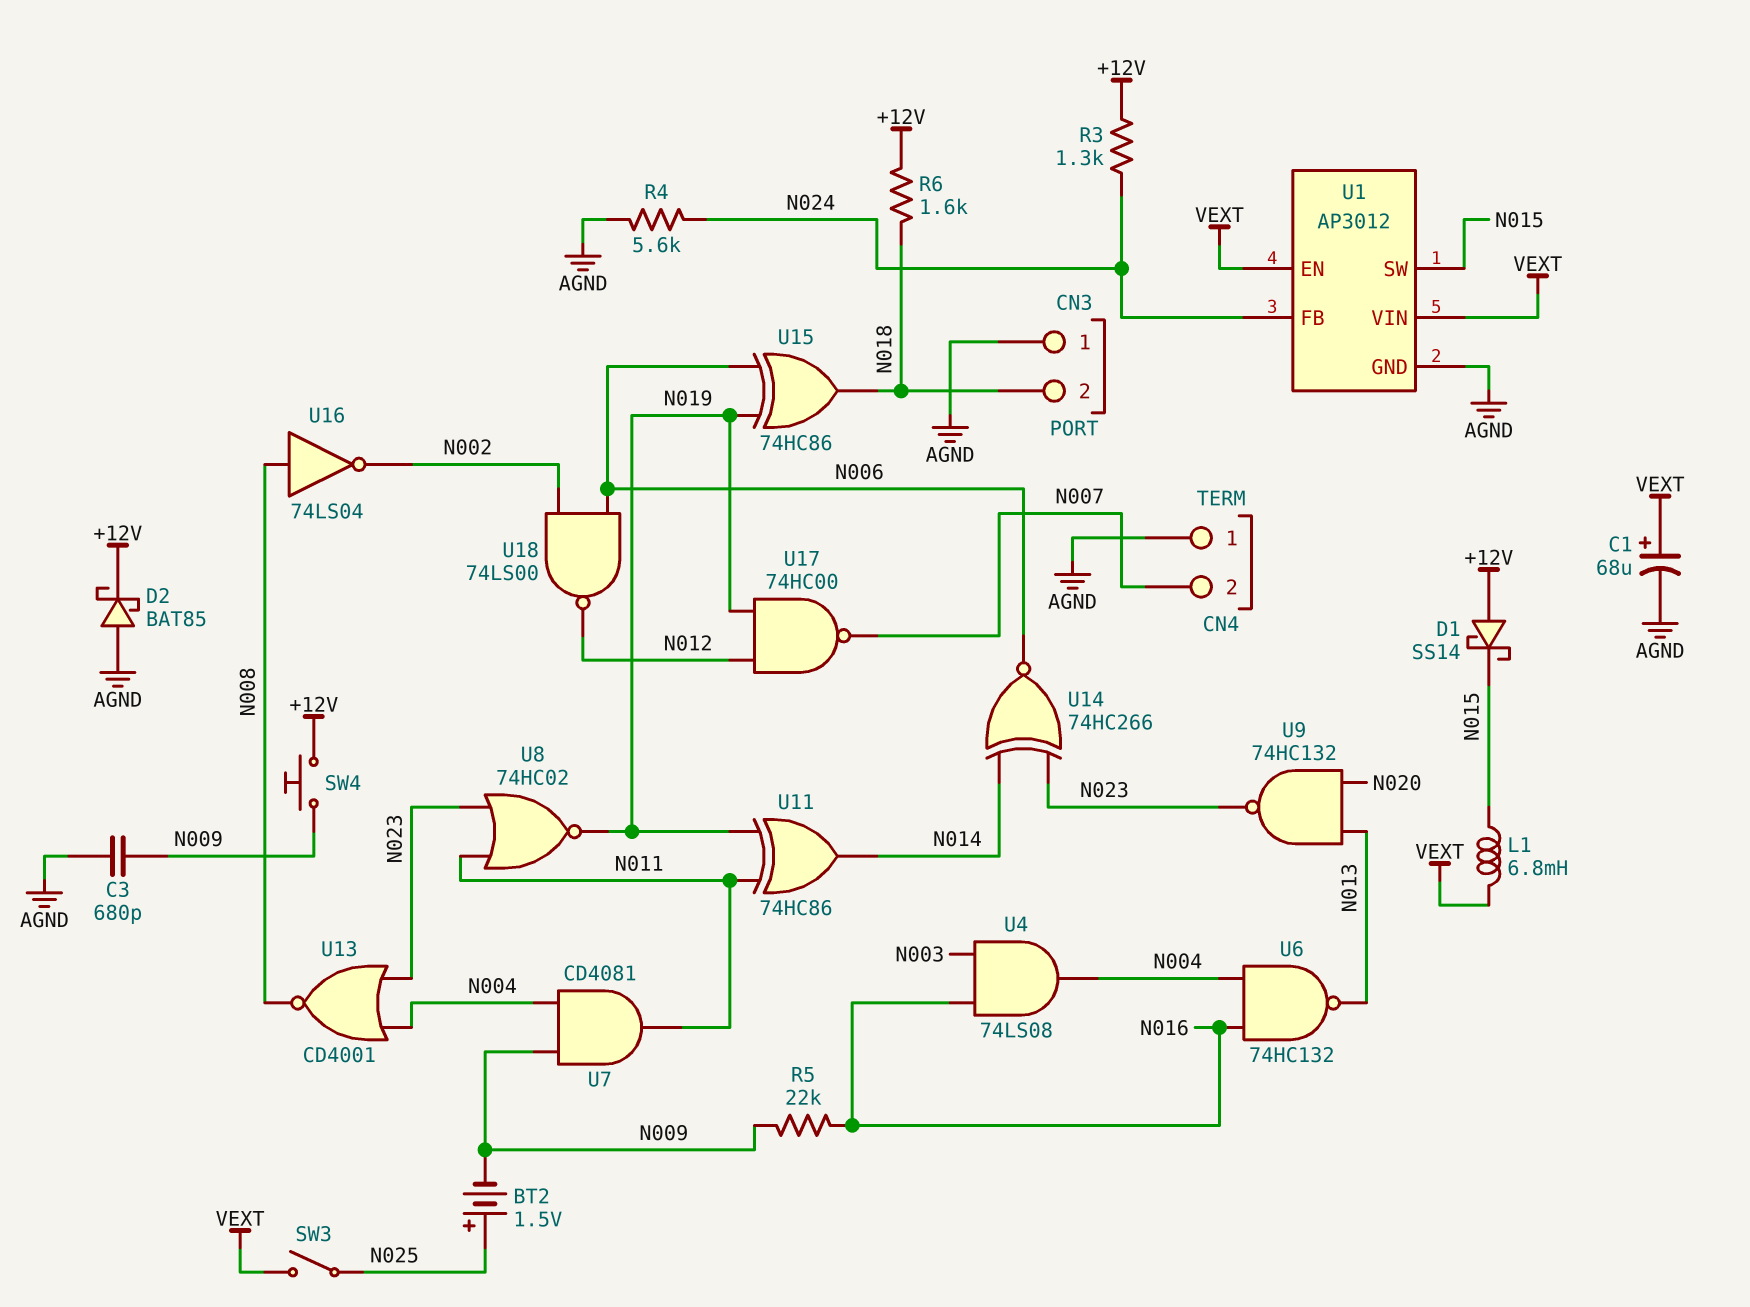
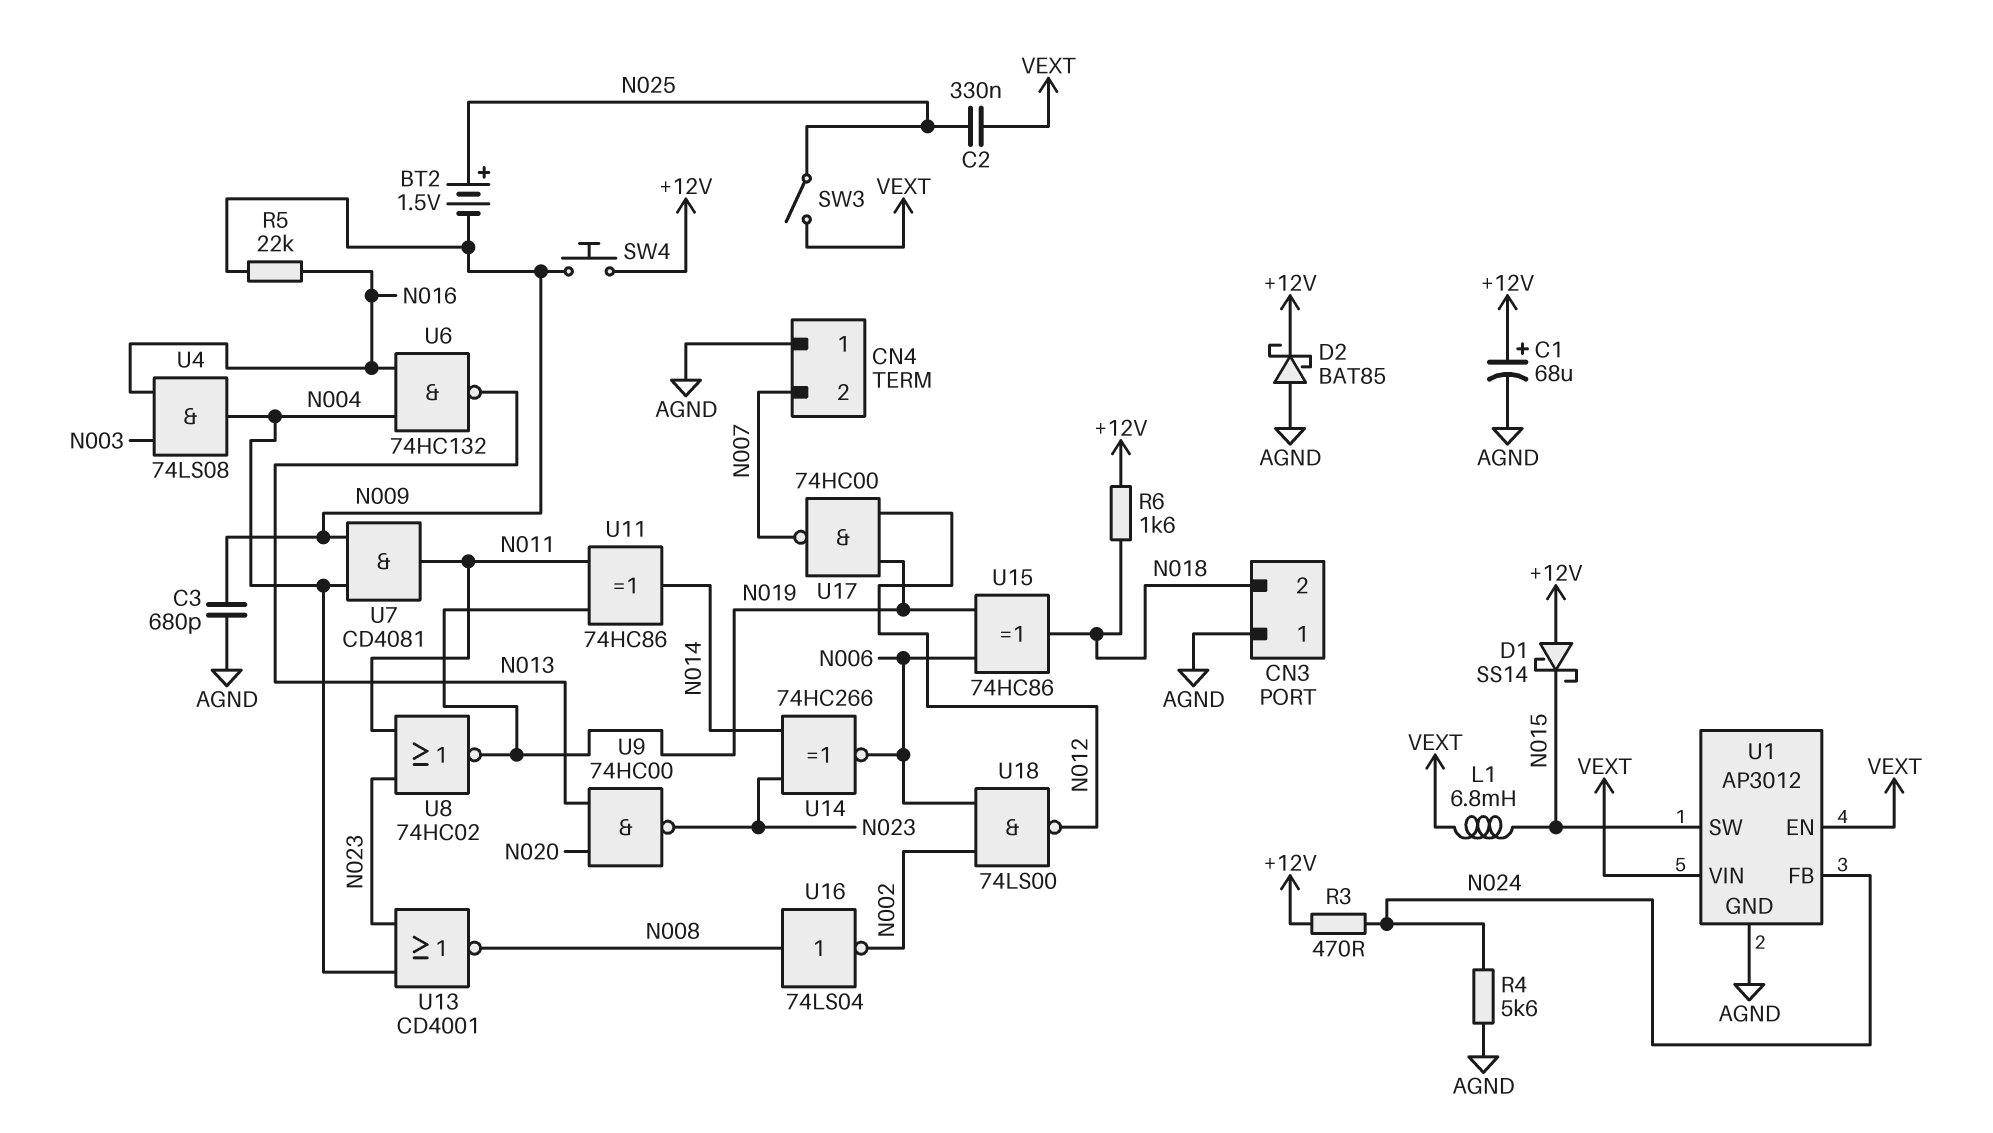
C1: 68uF (plus VEXT, minus AGND) -> 68uF (plus +12V, minus AGND)
C2: none -> 330nF (N025, VEXT)
R3: 1.3k (+12V, N024) -> 470 (+12V, N024)
U9: NAND 74HC132 (in N013, in N020, out N023) -> NAND 74HC00 (in N013, in N020, out N023)

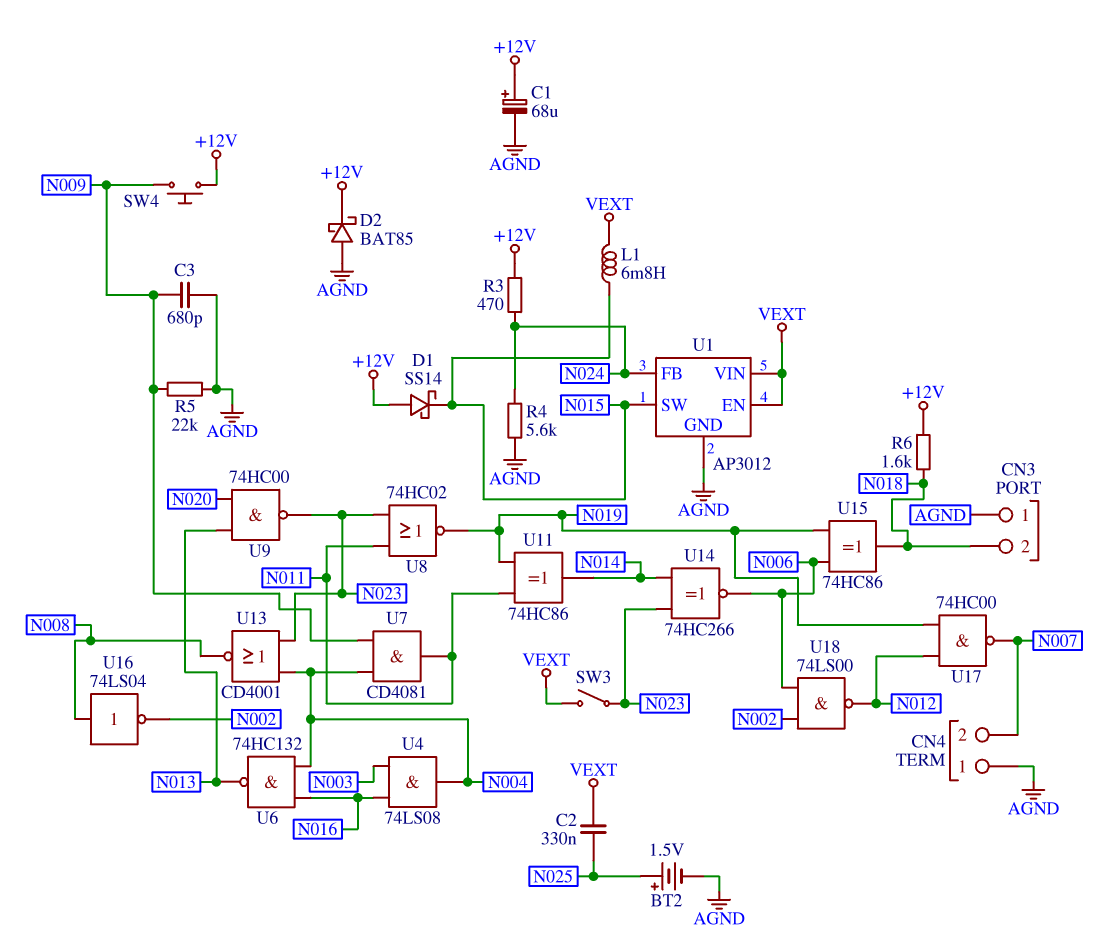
BT2: 1.5V (plus N025, minus N009) -> 1.5V (plus N025, minus AGND)
R5: 22k (N009, N016) -> 22k (AGND, N009)
SW3: switch (N025, VEXT) -> switch (N023, VEXT)

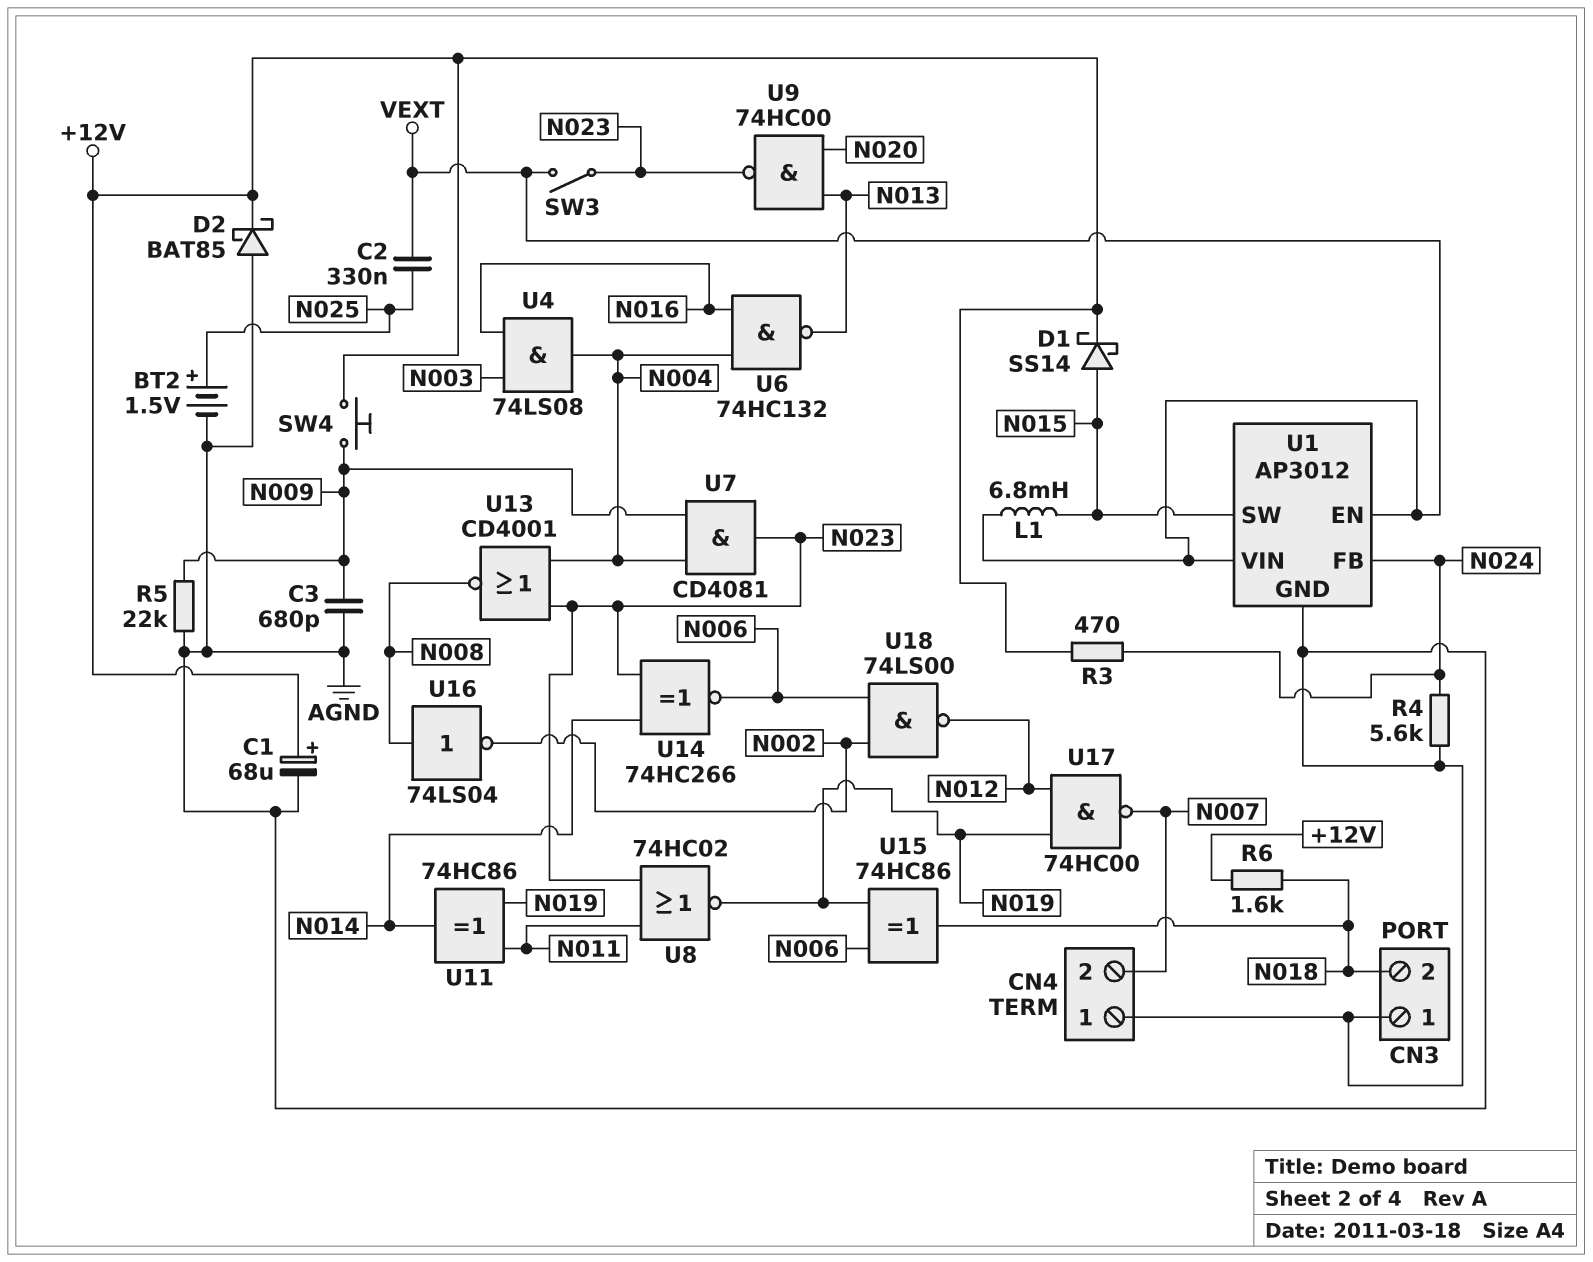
D1: schottky SS14 (A +12V, K N015) -> schottky SS14 (A N015, K +12V)
U7: AND CD4081 (in N004, in N009, out N011) -> AND CD4081 (in N004, in N009, out N023)

